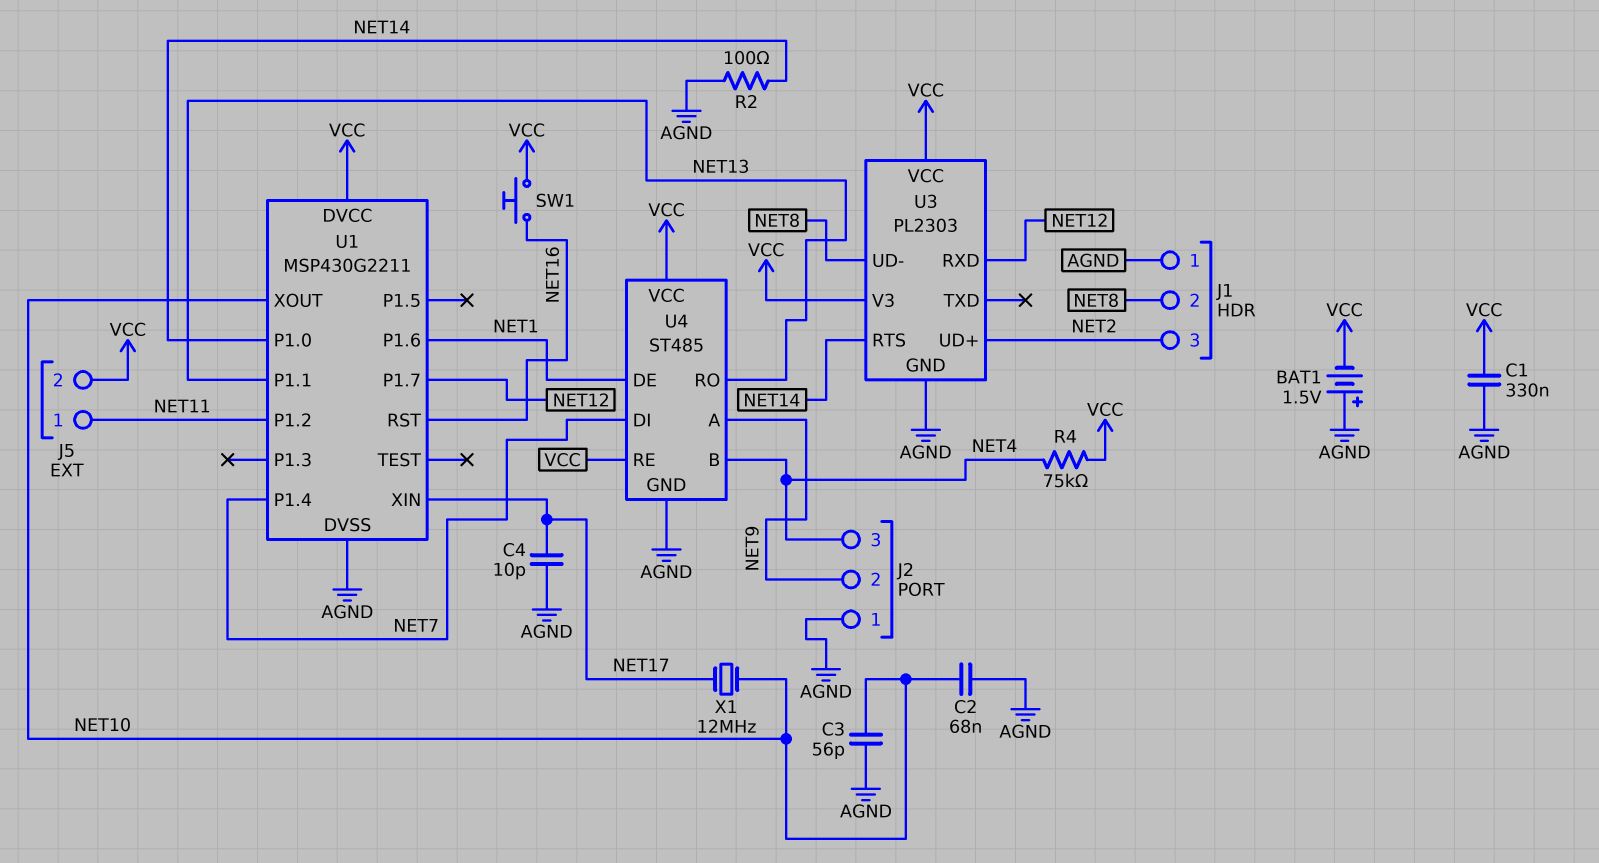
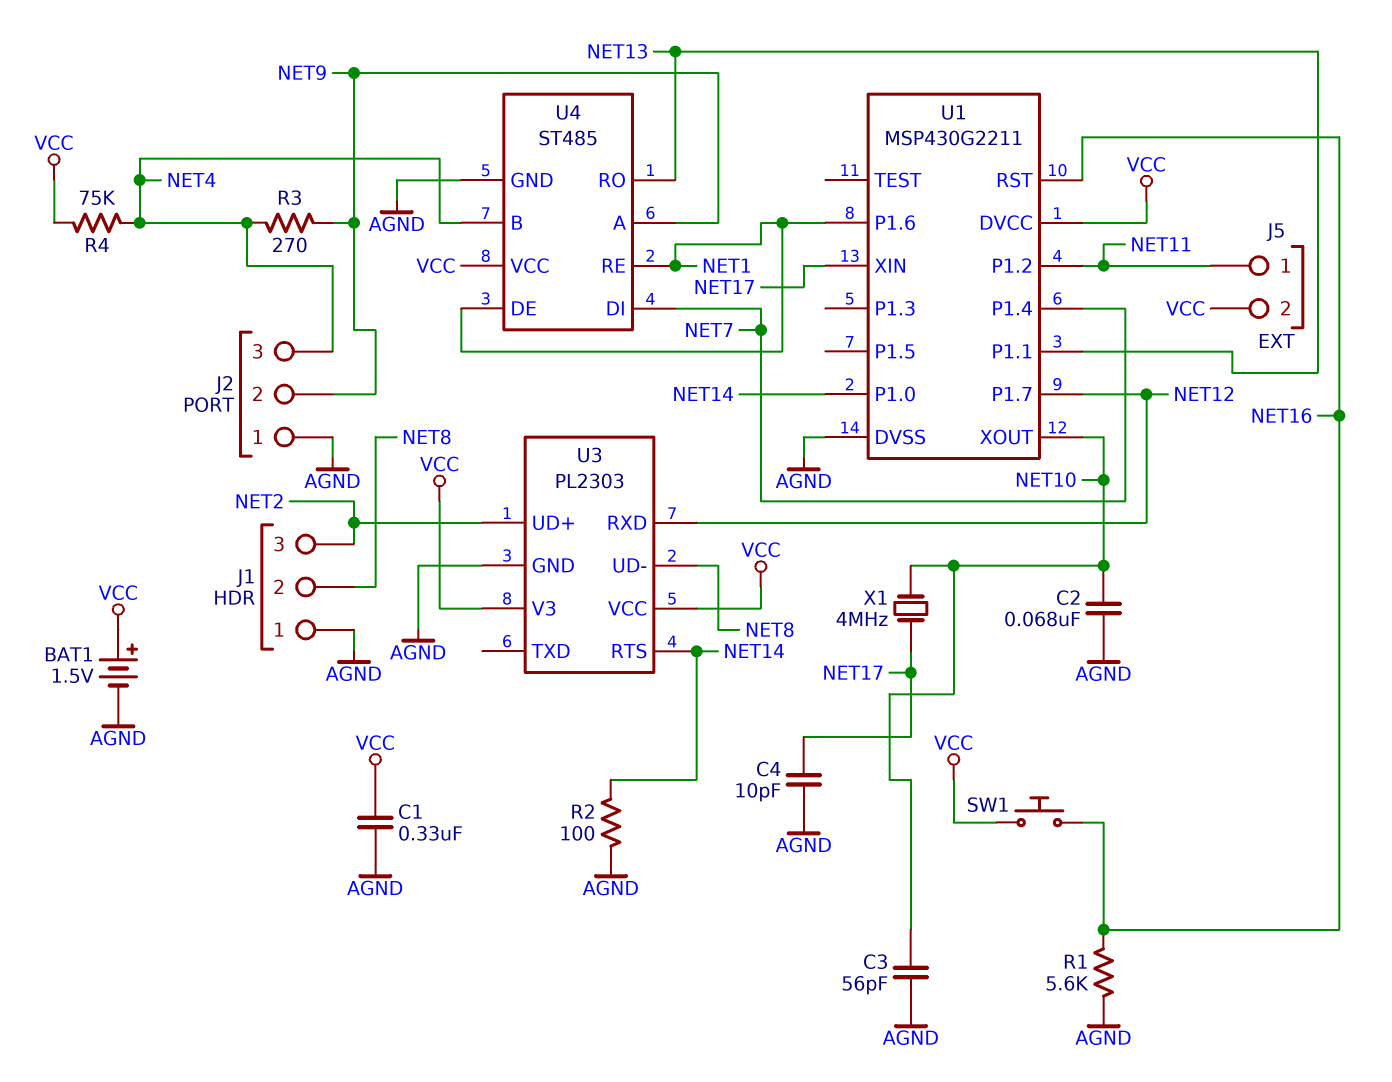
BAT1: 1.5V (plus AGND, minus VCC) -> 1.5V (plus VCC, minus AGND)
R1: none -> 5.6k (AGND, NET16)
R3: none -> 270 (NET4, NET9)
U4 pin RE: VCC -> NET1
X1: 12MHz (NET10, NET17) -> 4MHz (NET10, NET17)

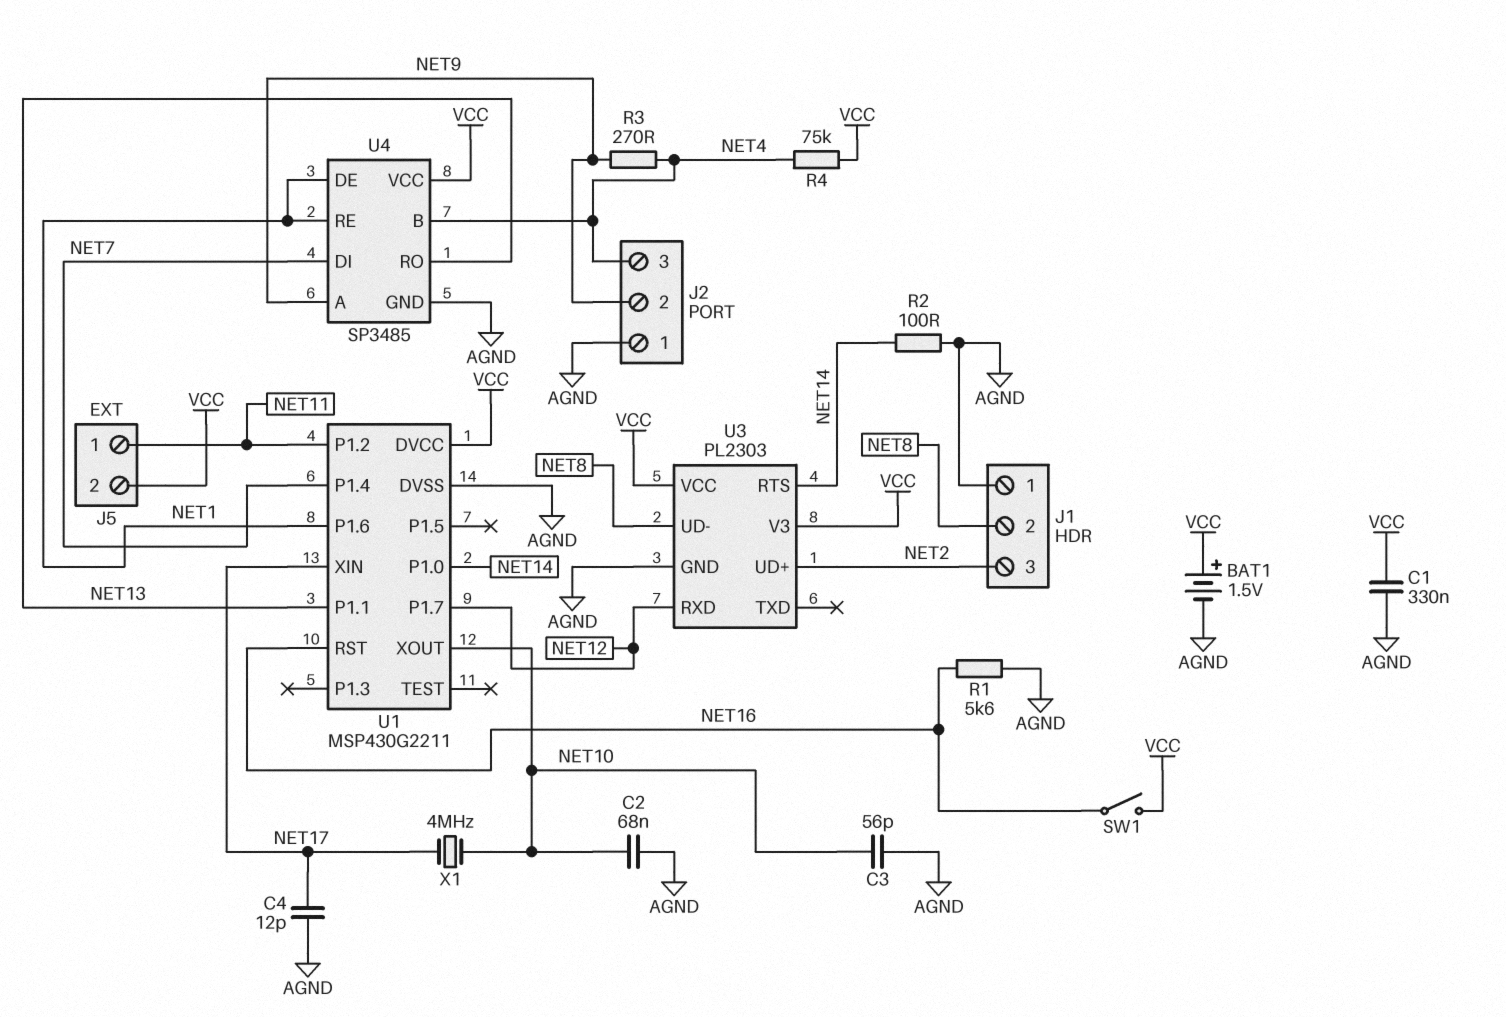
C4: 10pF (AGND, NET17) -> 12pF (AGND, NET17)
SW1: button (NET16, VCC) -> switch (NET16, VCC)
U4: ST485 -> SP3485

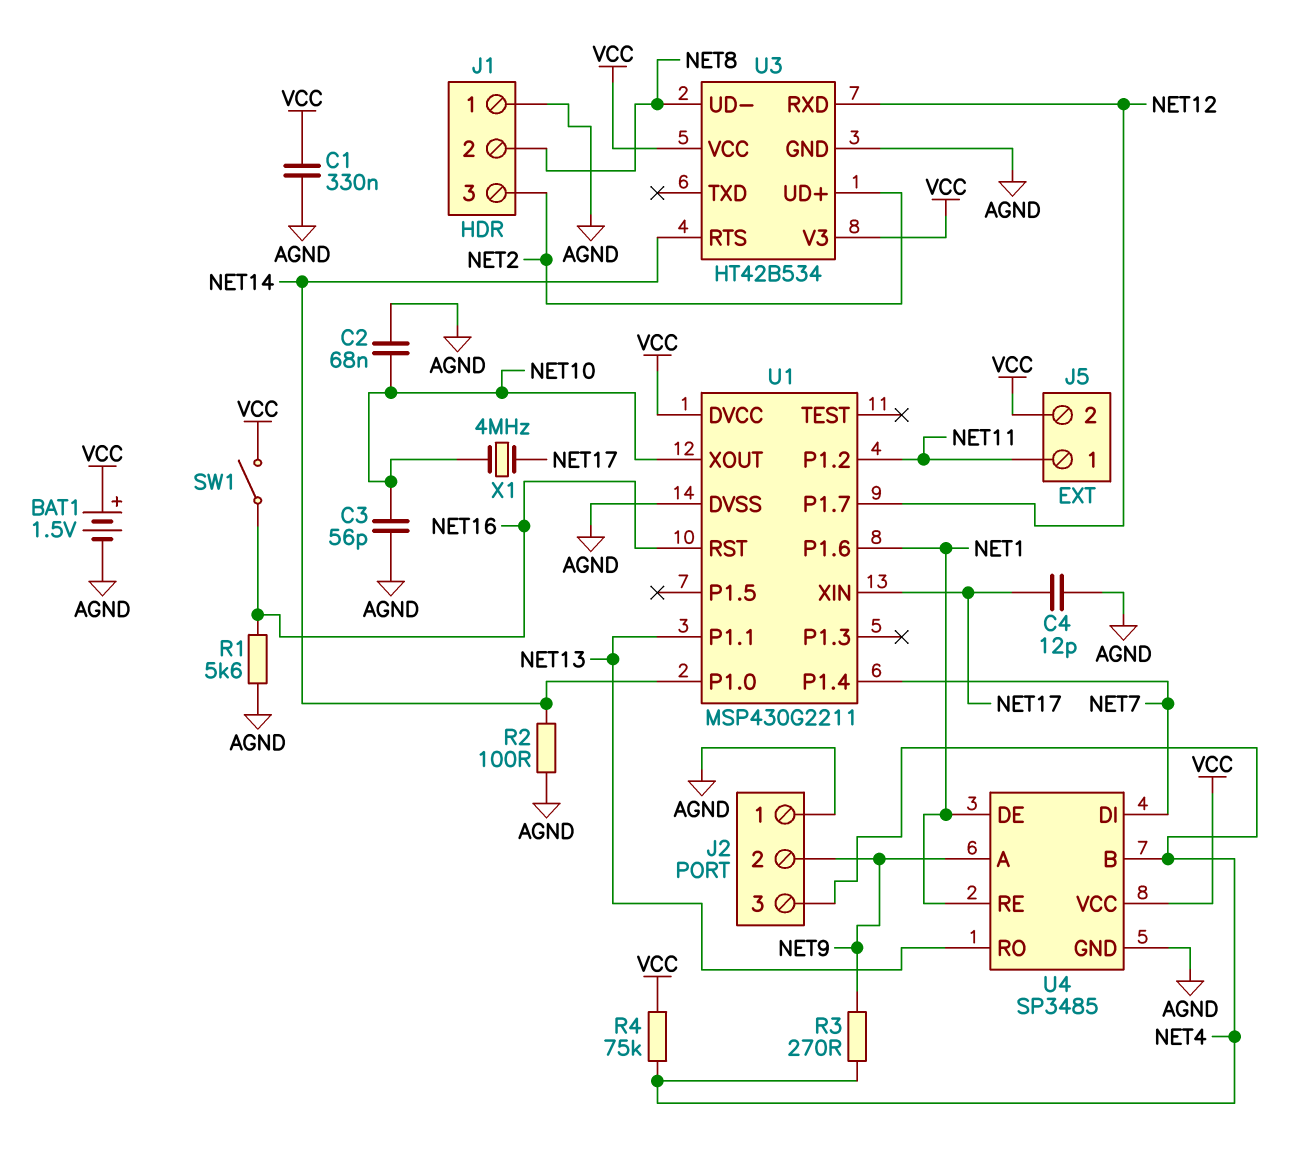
U3: PL2303 -> HT42B534

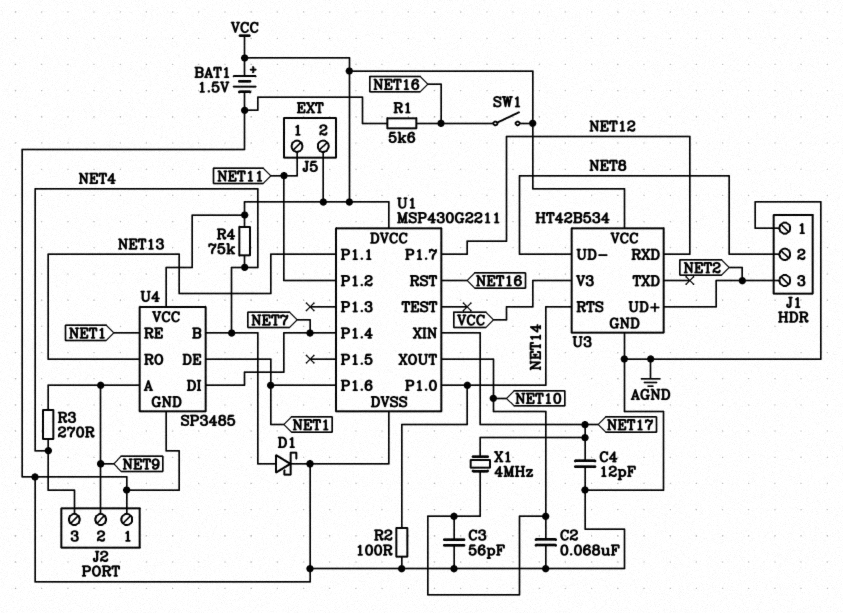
C1: 330nF (AGND, VCC) -> none
D1: none -> schottky (A NET4, K AGND)

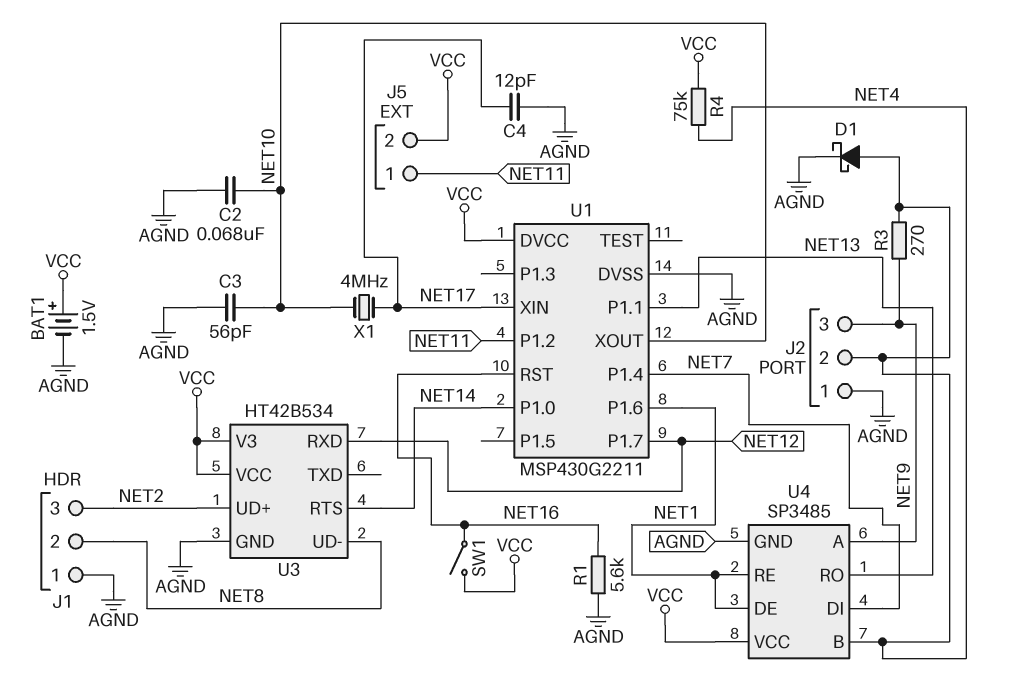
J2 pin 2: NET9 -> NET4
J2 pin 3: NET4 -> NET9
R2: 100 (AGND, NET14) -> none

